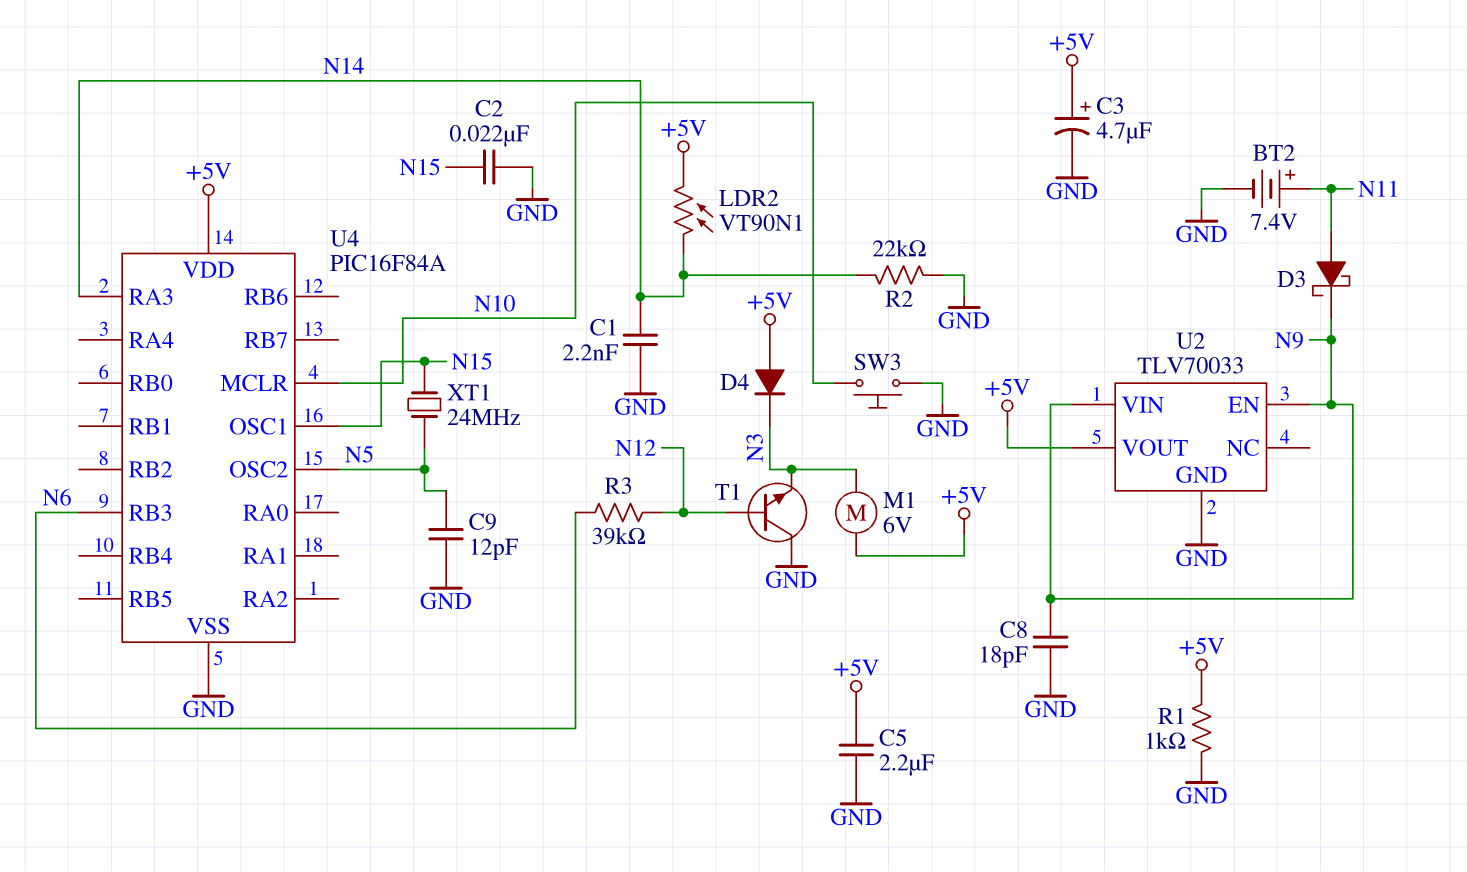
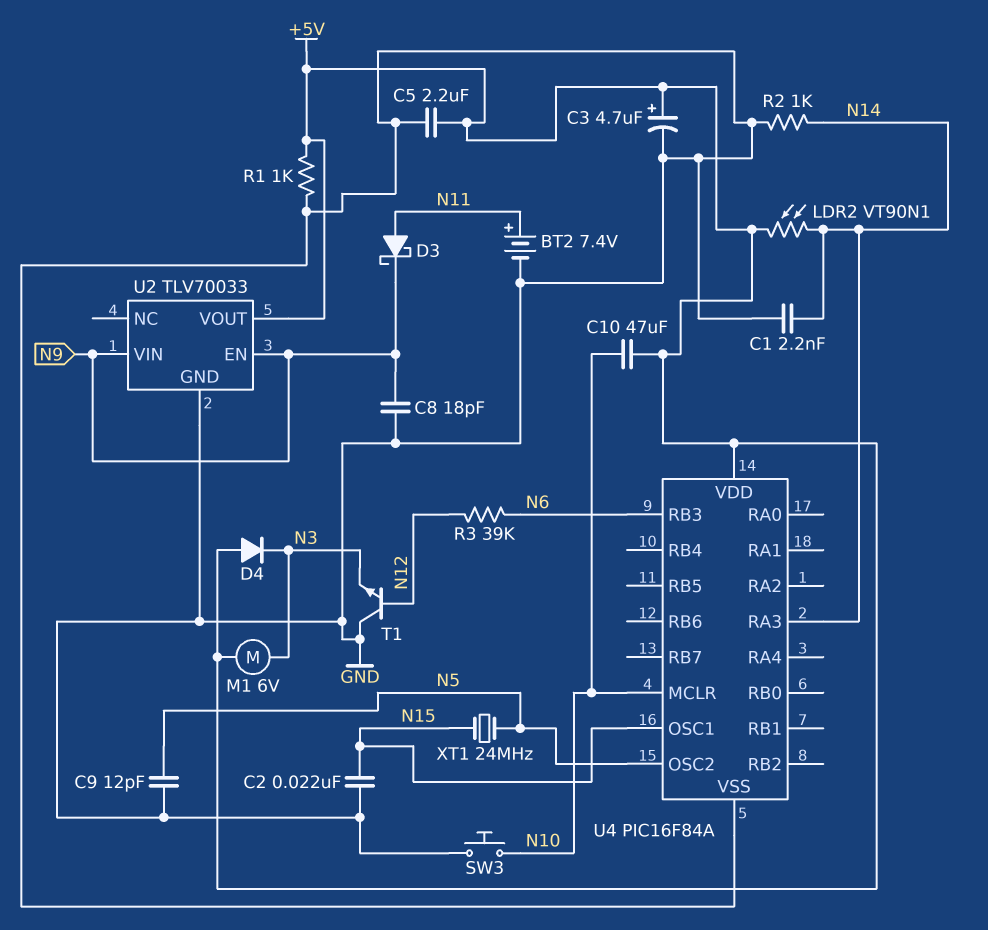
C10: none -> 47uF (+5V, N10)
R2: 22k (GND, N14) -> 1k (GND, N14)

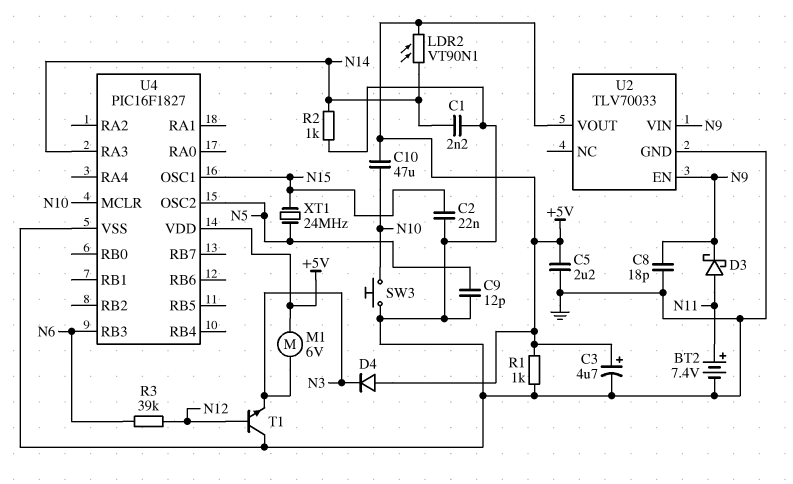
U4: PIC16F84A -> PIC16F1827

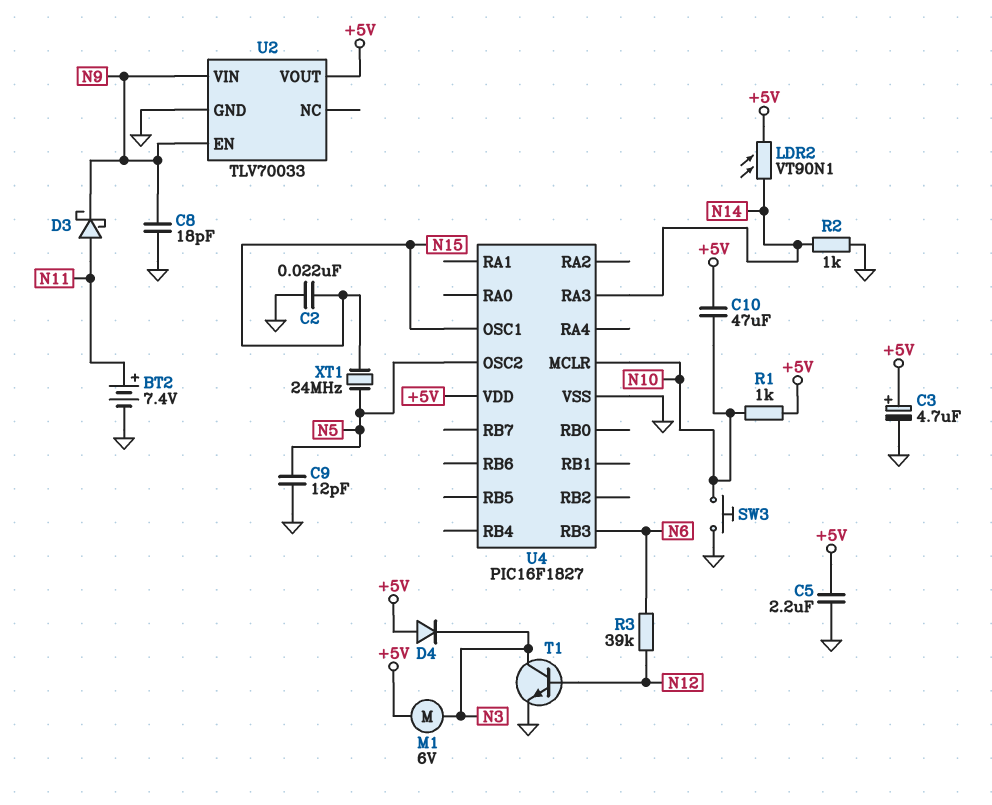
C1: 2.2nF (GND, N14) -> none
R1: 1k (+5V, GND) -> 1k (+5V, N10)
T1: NPN (B N12, C GND, E N3) -> NPN (B N12, C N3, E GND)

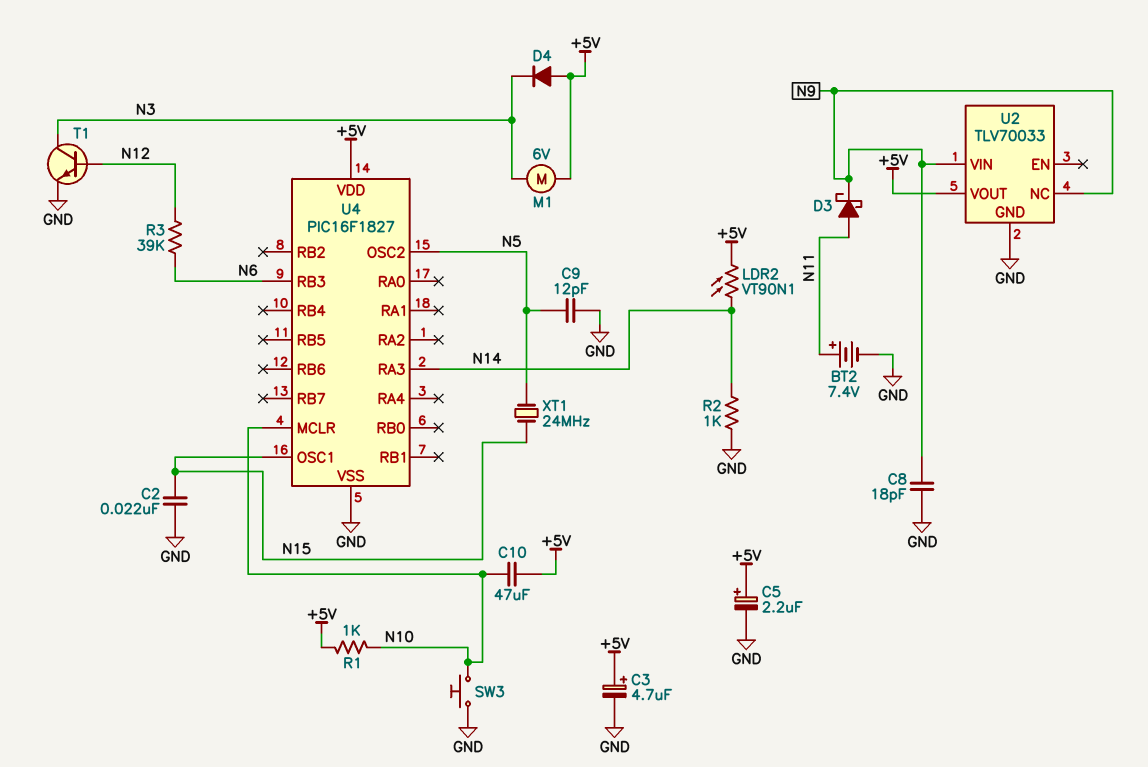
C5: 2.2uF (+5V, GND) -> 2.2uF (plus +5V, minus GND)
U2 pin EN: N9 -> none
U2 pin NC: none -> N9

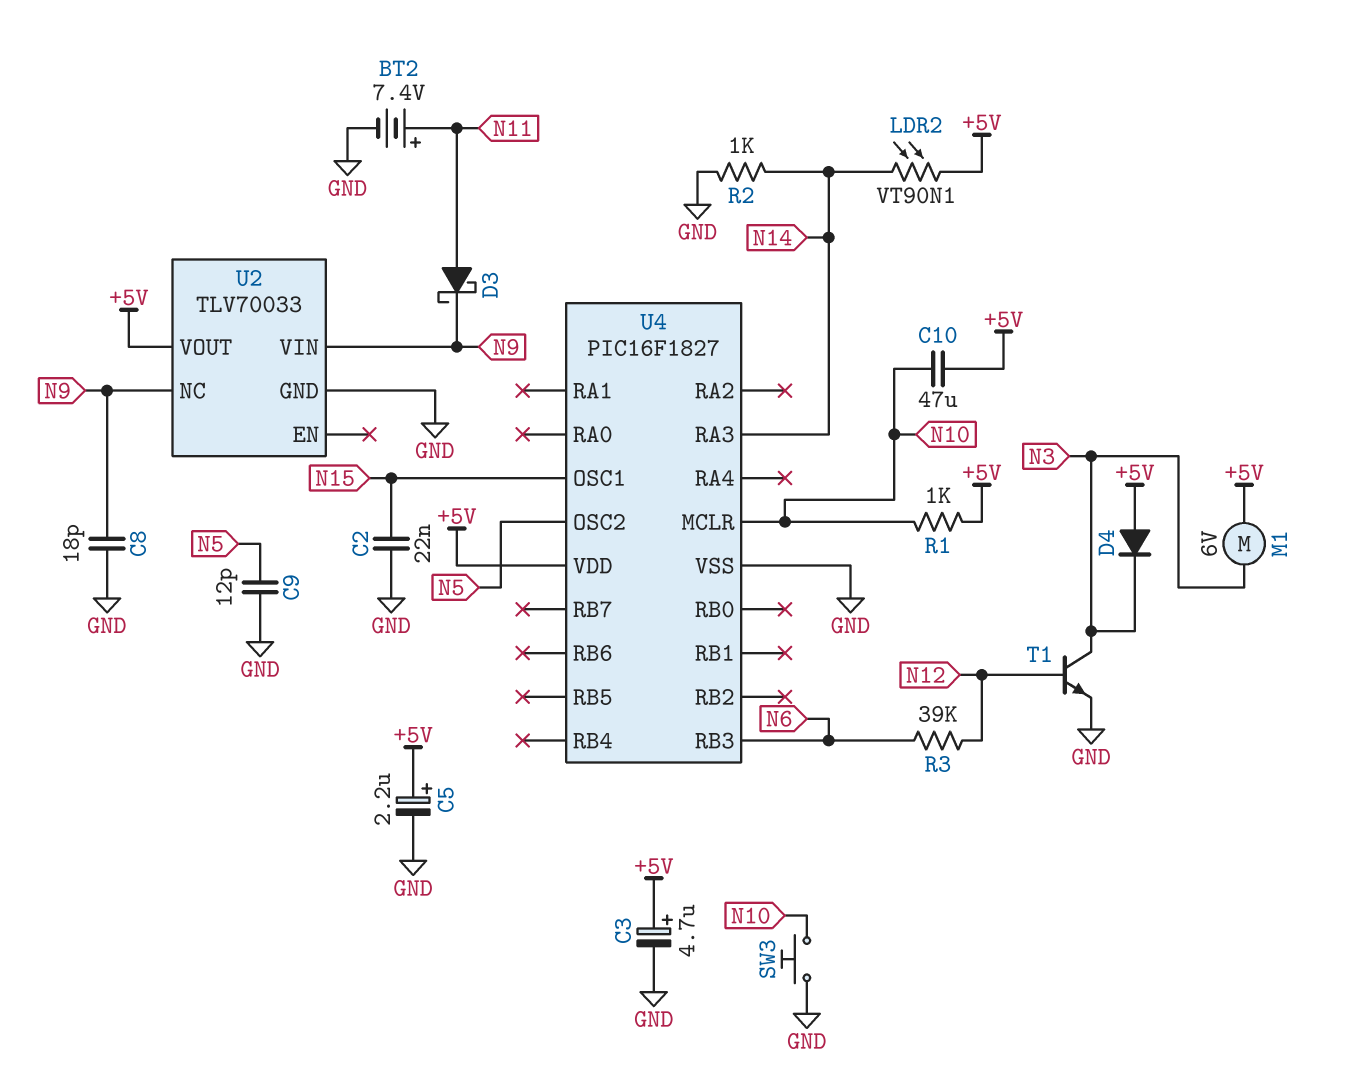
XT1: 24MHz (N5, N15) -> none

